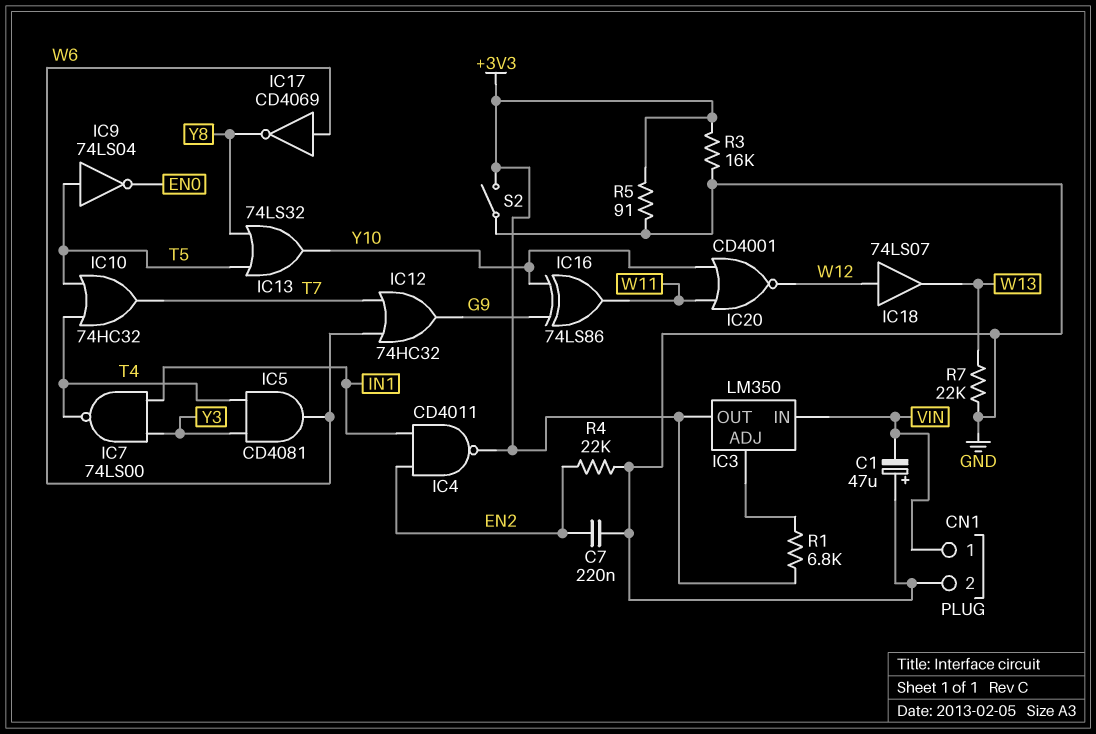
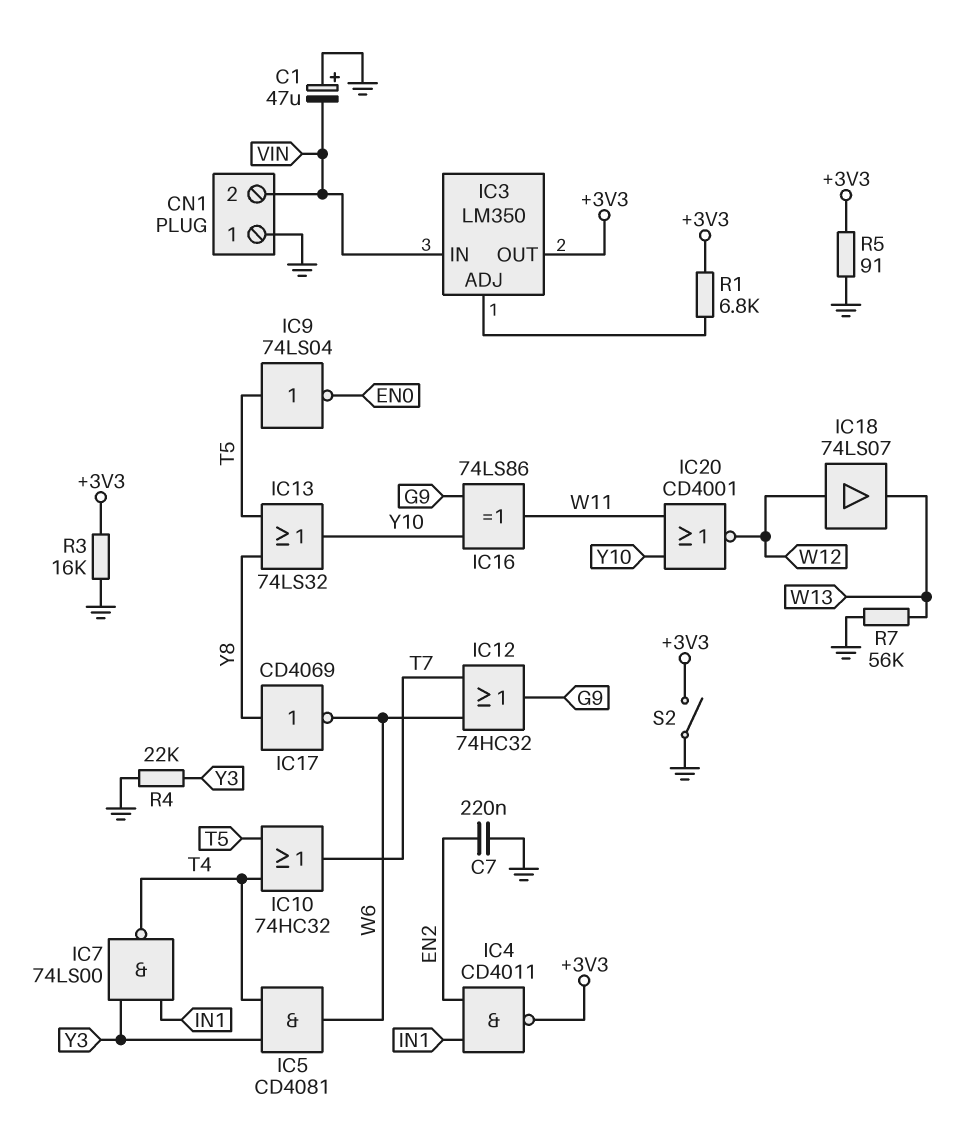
CN1 pin 1: VIN -> GND
CN1 pin 2: GND -> VIN
IC17: NOT CD4069 (in W6, out Y8) -> NOT CD4069 (in Y8, out W6)
R4: 22k (EN2, GND) -> 22k (GND, Y3)
R7: 22k (GND, W13) -> 56k (GND, W13)

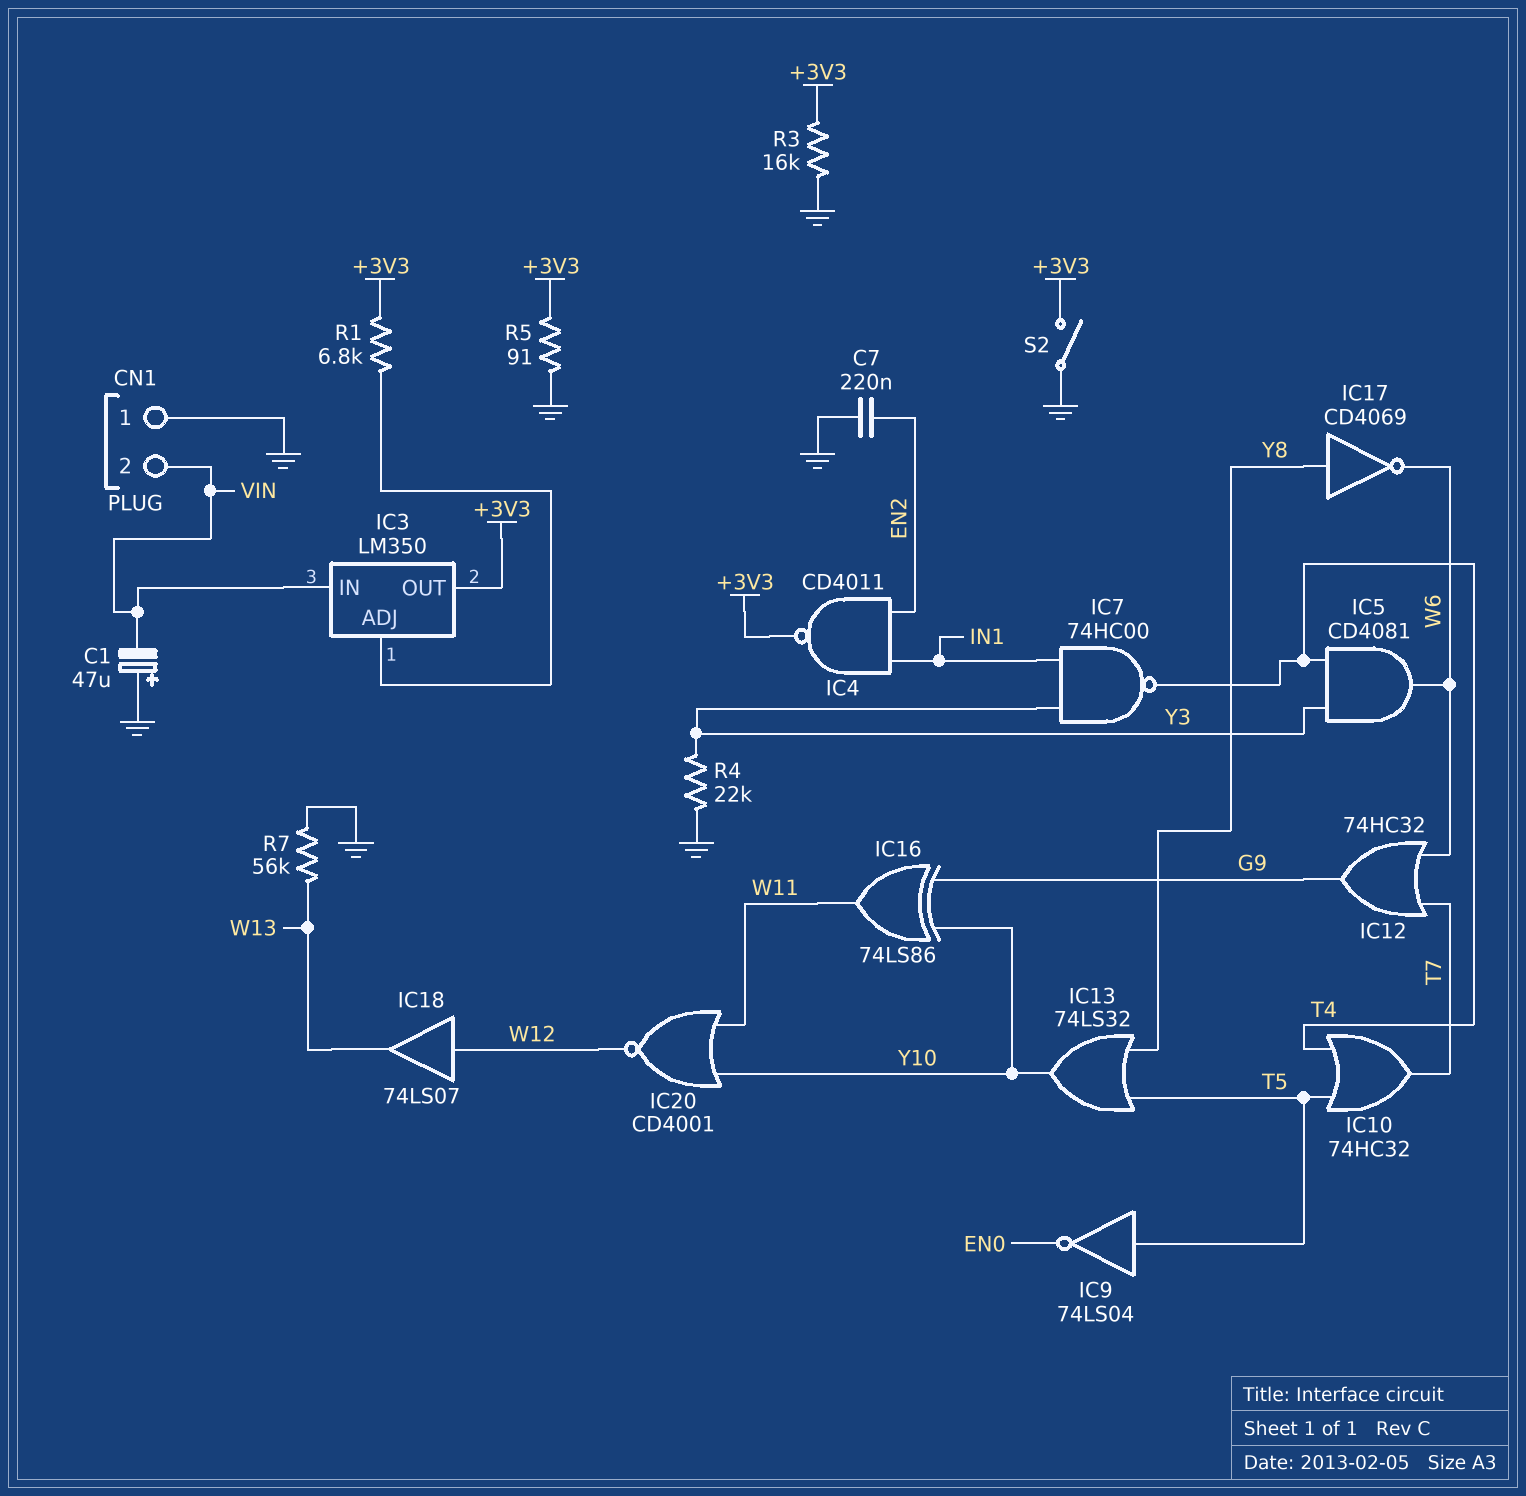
IC7: NAND 74LS00 (in IN1, in Y3, out T4) -> NAND 74HC00 (in IN1, in Y3, out T4)

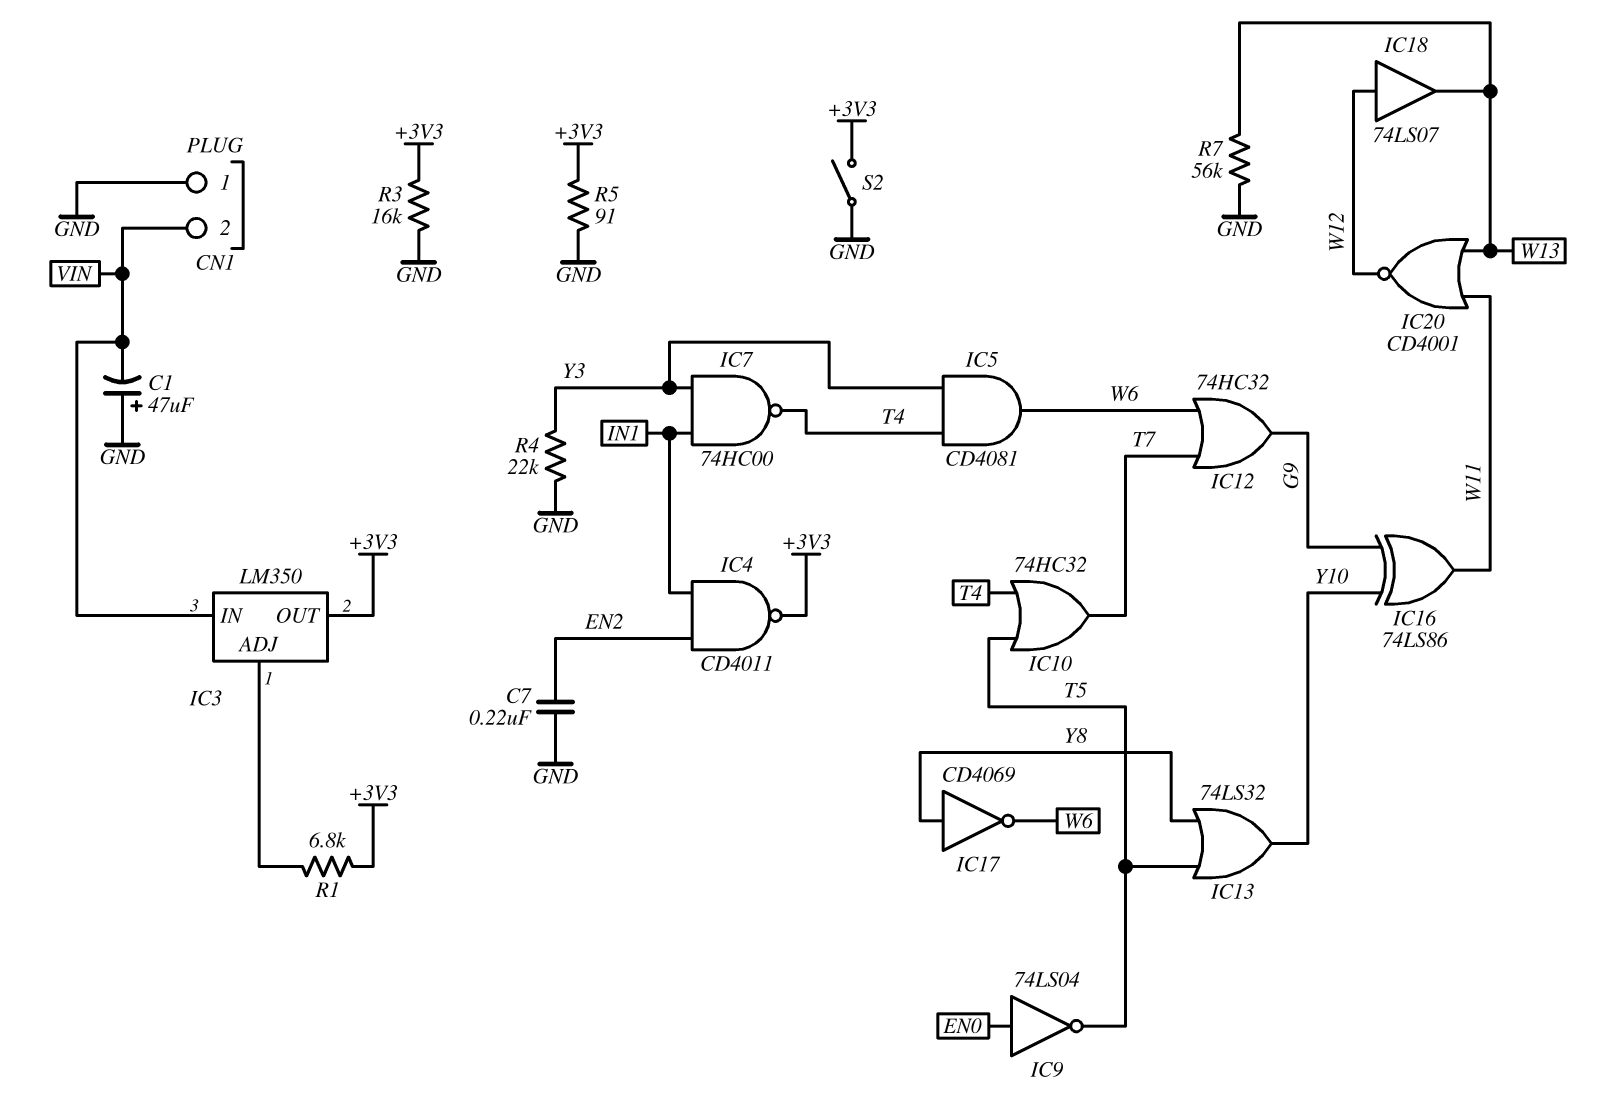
IC9: NOT 74LS04 (in T5, out EN0) -> NOT 74LS04 (in EN0, out T5)
IC20: NOR CD4001 (in W11, in Y10, out W12) -> NOR CD4001 (in W11, in W13, out W12)

